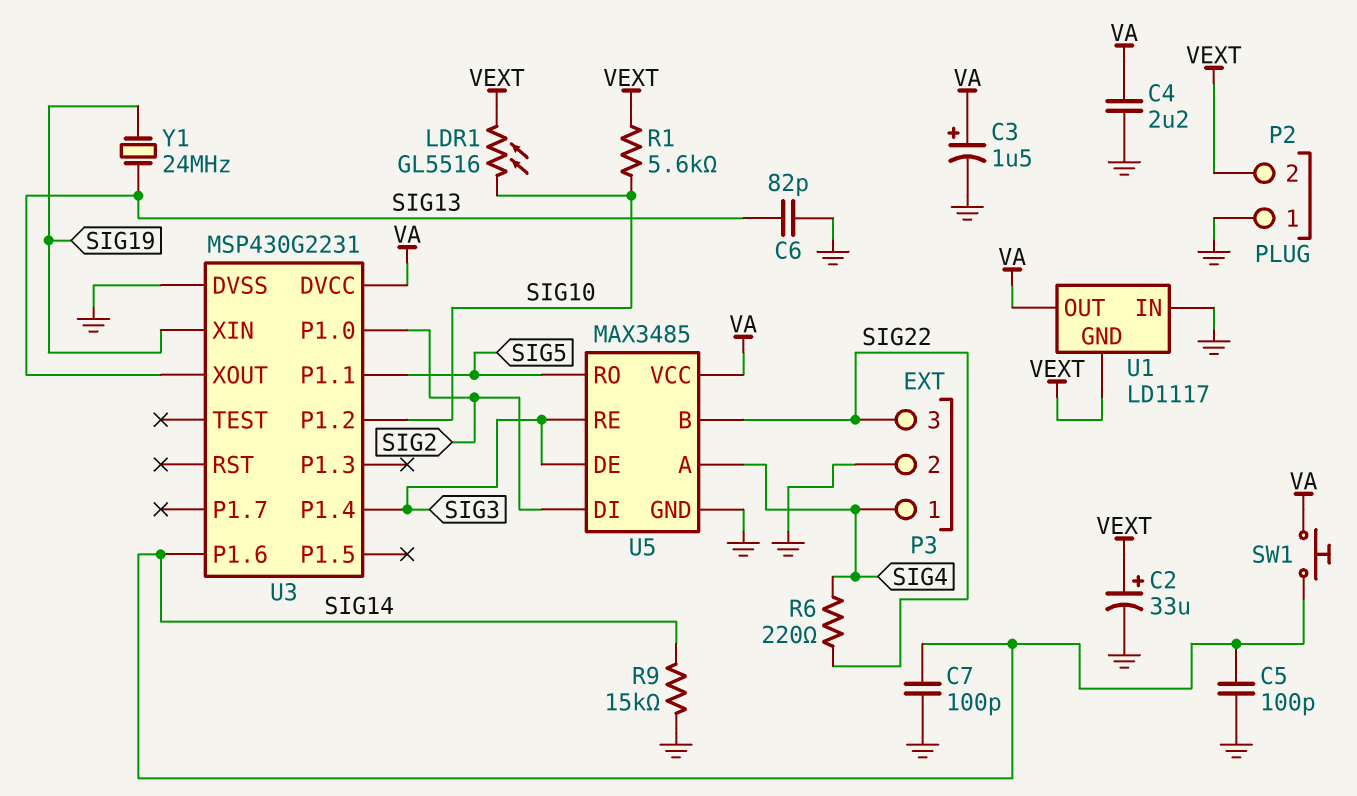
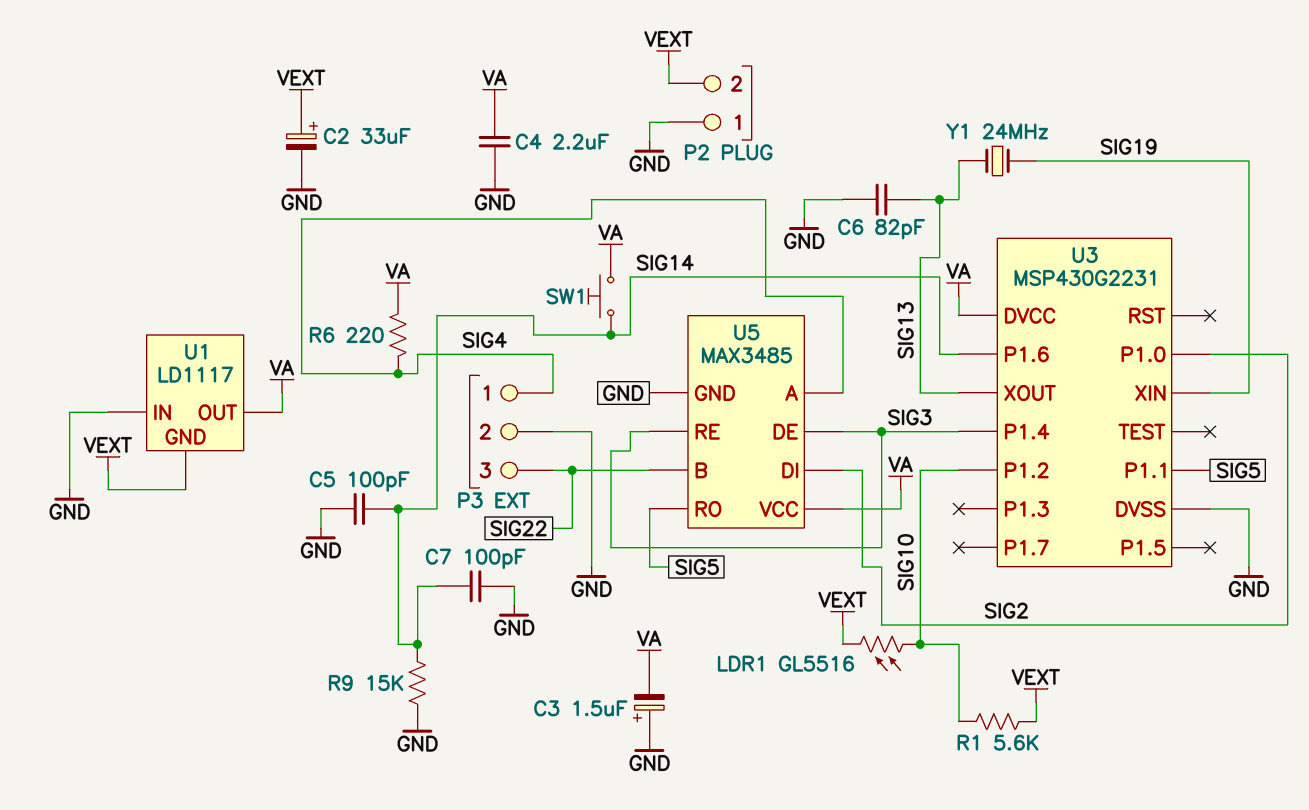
C3: 1.5uF (plus VA, minus GND) -> 1.5uF (plus GND, minus VA)
R6: 220 (SIG4, SIG22) -> 220 (SIG4, VA)

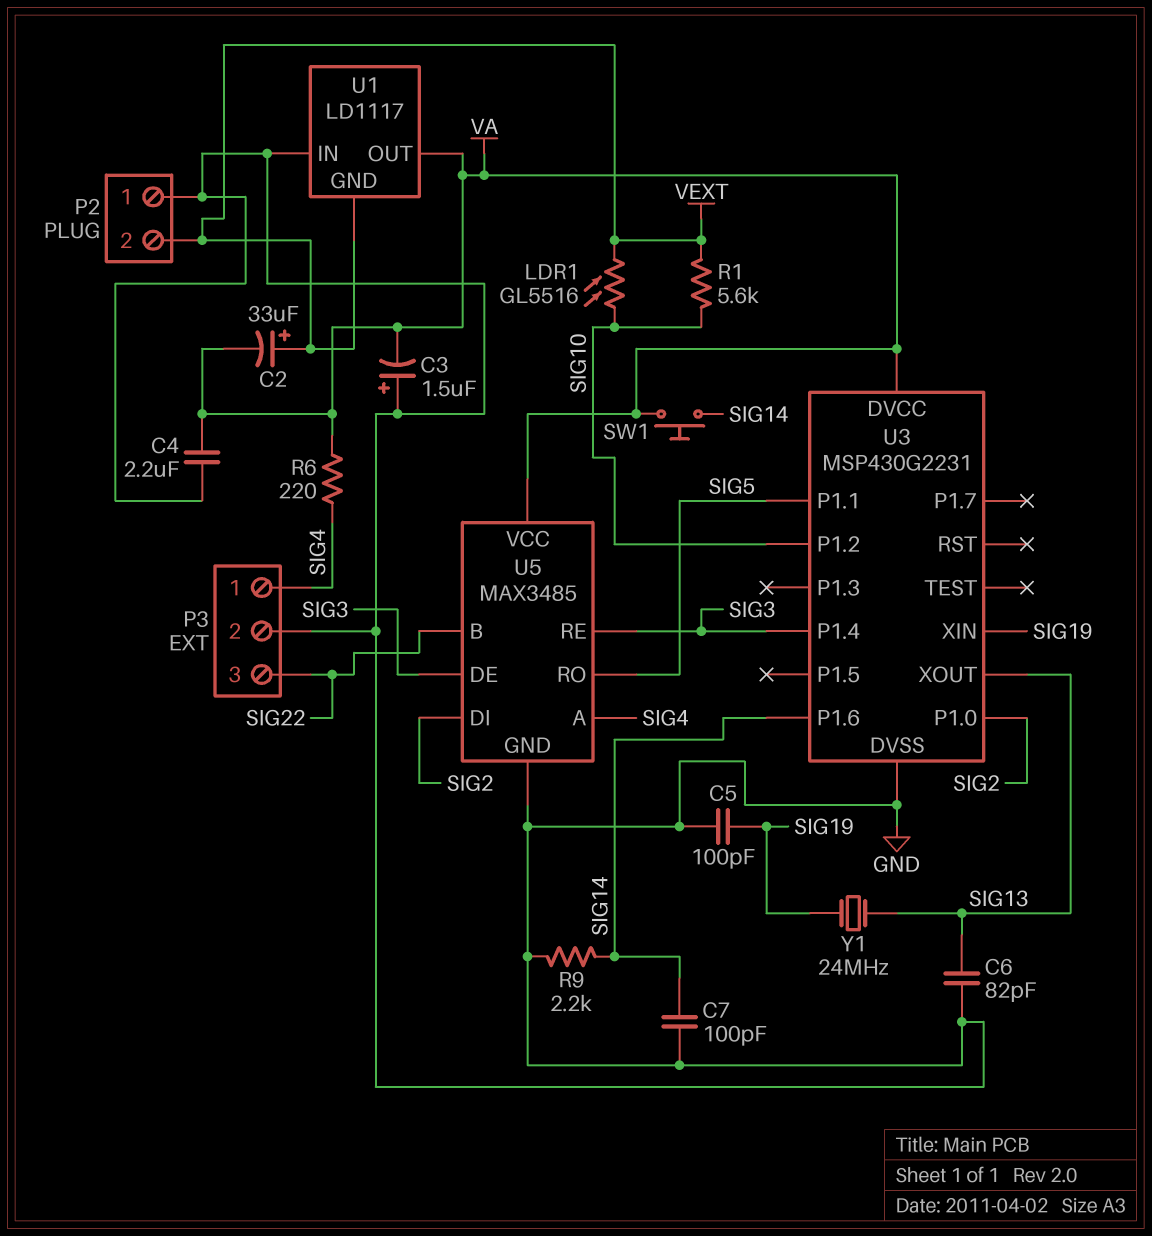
C2: 33uF (plus VEXT, minus GND) -> 33uF (plus VEXT, minus VA)
C5: 100pF (GND, SIG14) -> 100pF (GND, SIG19)
R9: 15k (GND, SIG14) -> 2.2k (GND, SIG14)

